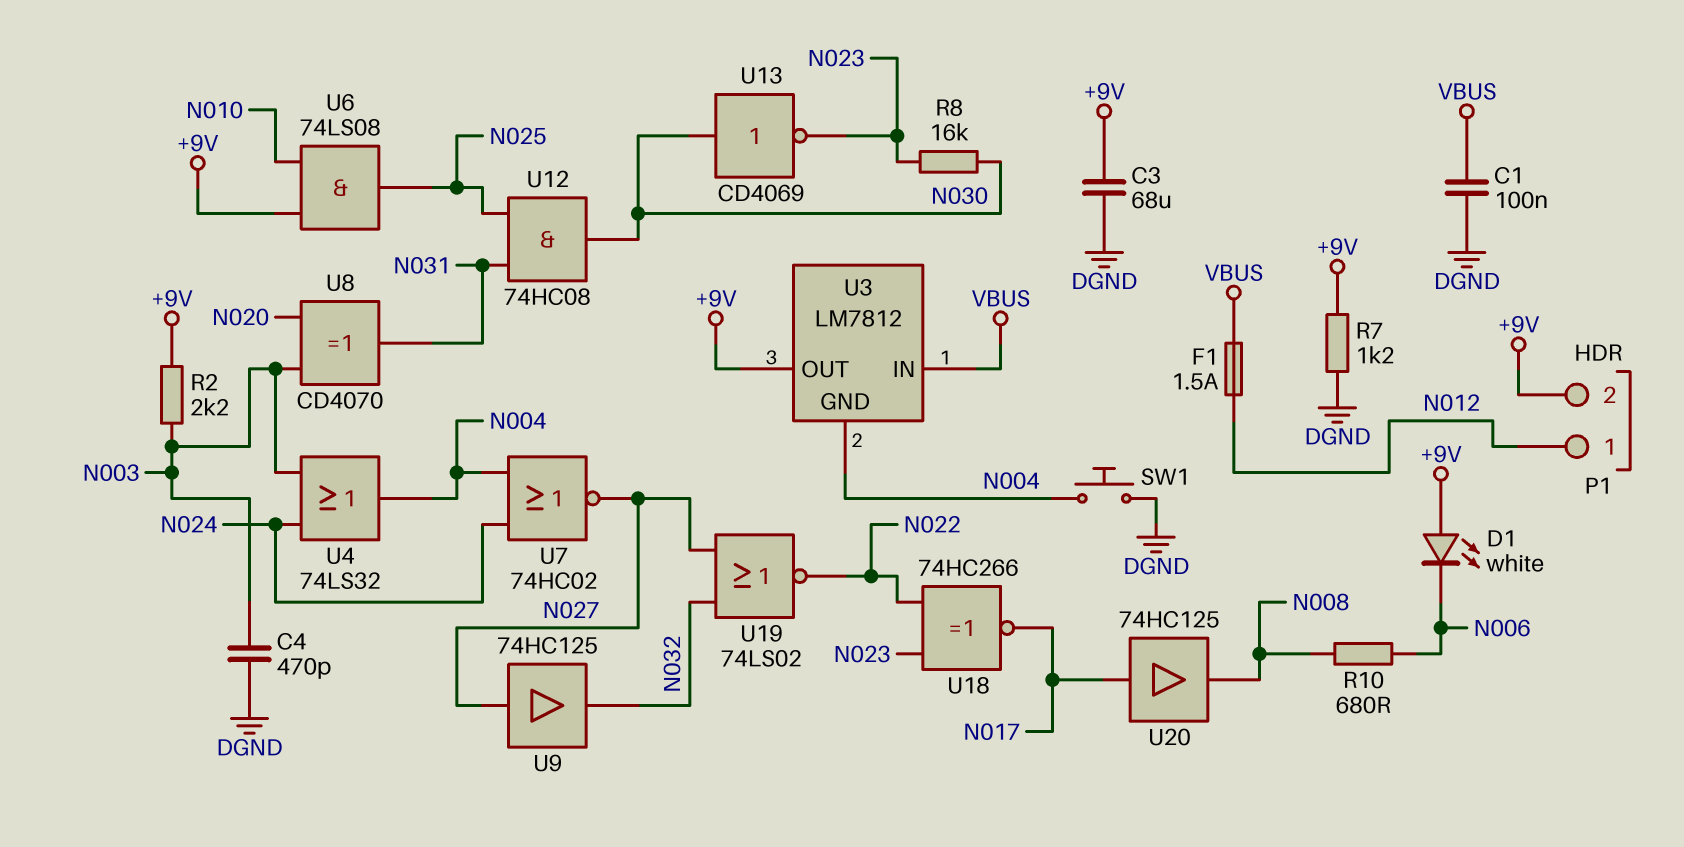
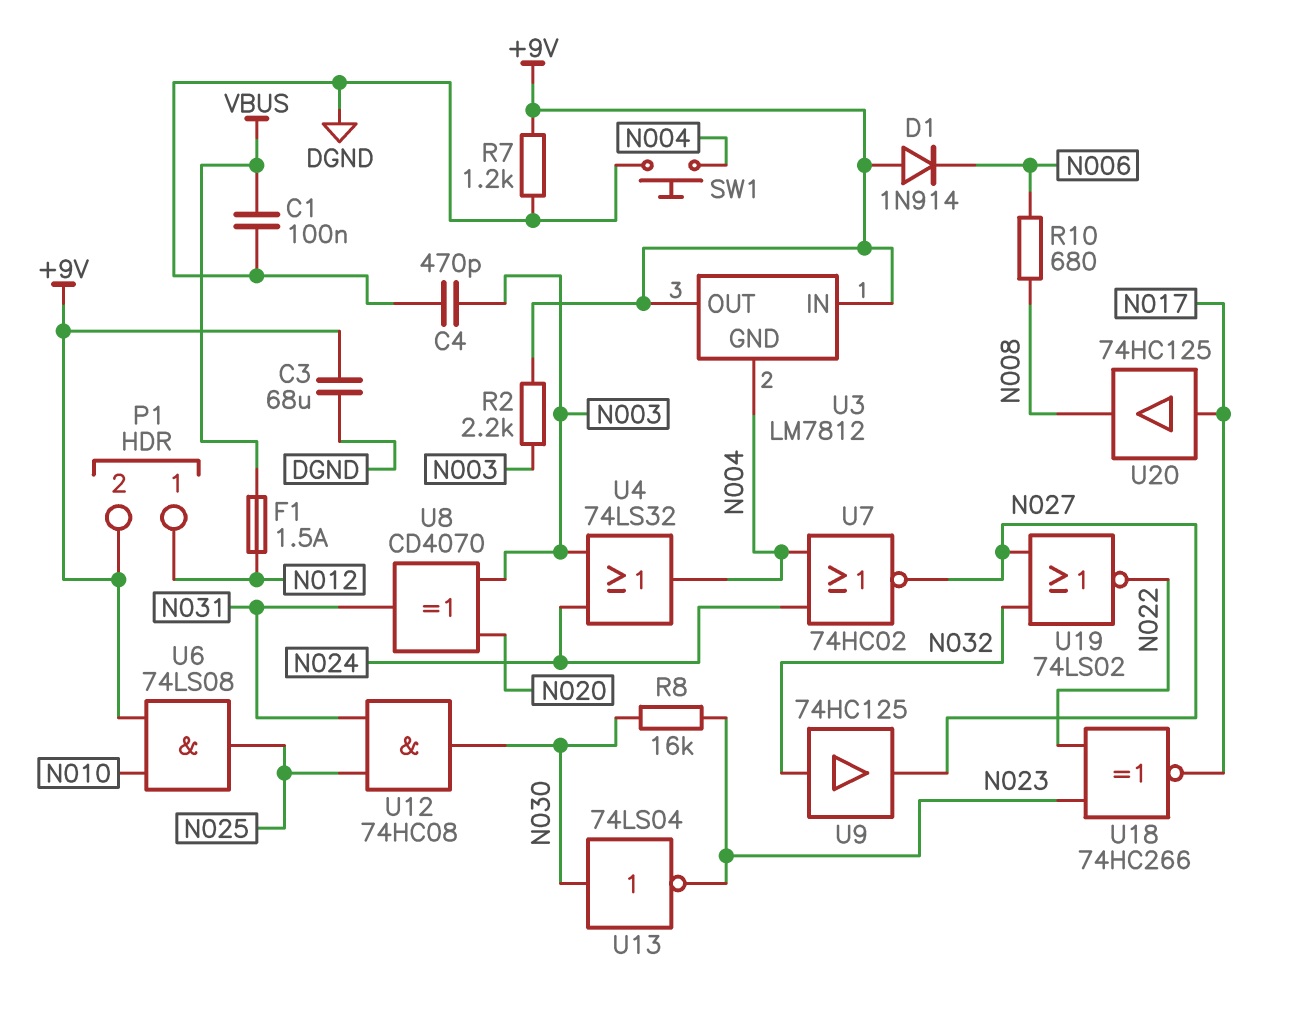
D1: LED white (A +9V, K N006) -> diode 1N914 (A +9V, K N006)
U3 pin IN: VBUS -> +9V
U9: buffer 74HC125 (in N027, out N032) -> buffer 74HC125 (in N032, out N027)
U13: NOT CD4069 (in N030, out N023) -> NOT 74LS04 (in N030, out N023)

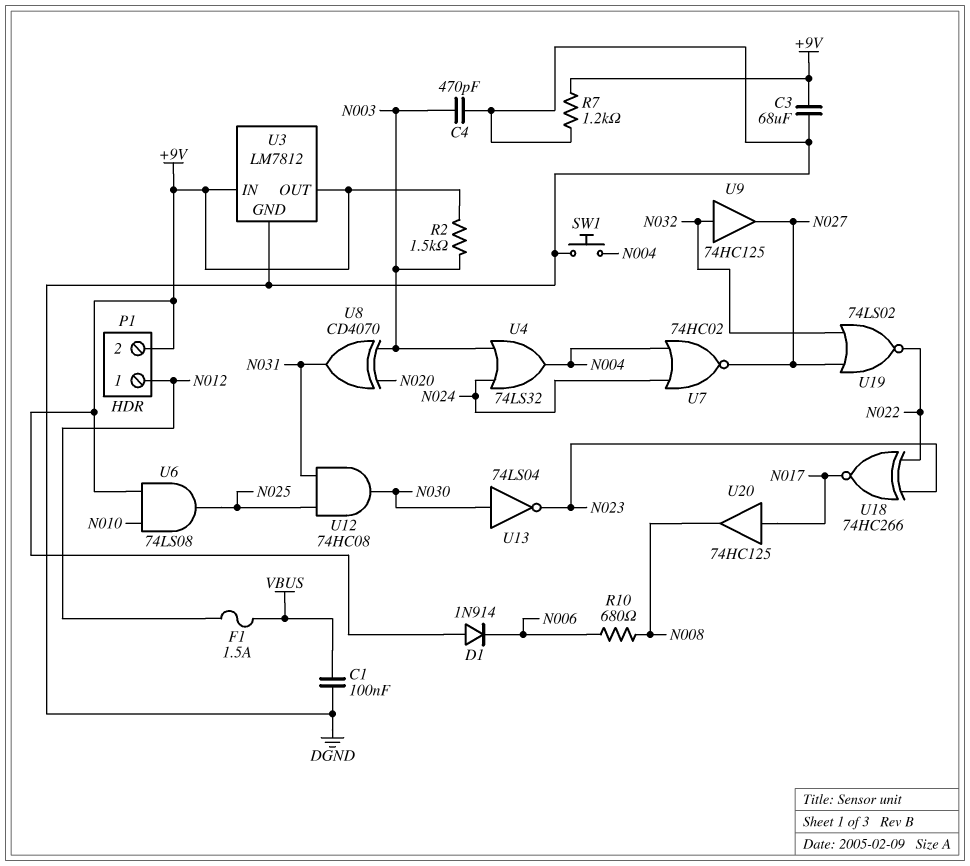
R2: 2.2k (+9V, N003) -> 1.5k (+9V, N003)
R8: 16k (N023, N030) -> none
U3 pin GND: N004 -> DGND

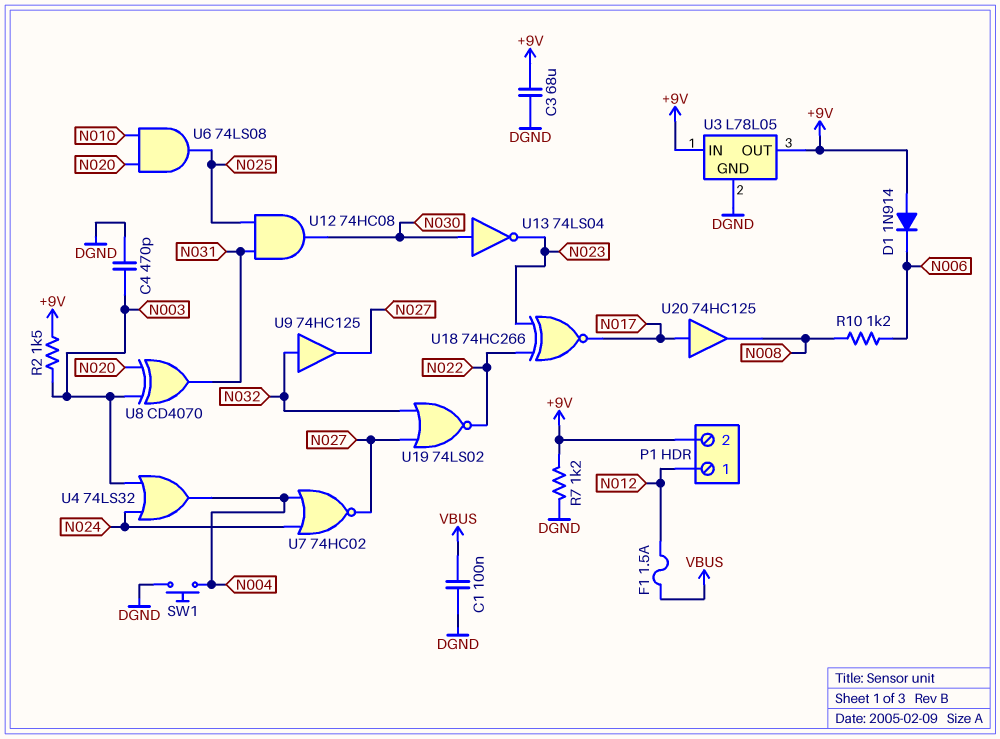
R10: 680 (N006, N008) -> 1.2k (N006, N008)
U3: LM7812 -> L78L05
U6: AND 74LS08 (in +9V, in N010, out N025) -> AND 74LS08 (in N010, in N020, out N025)

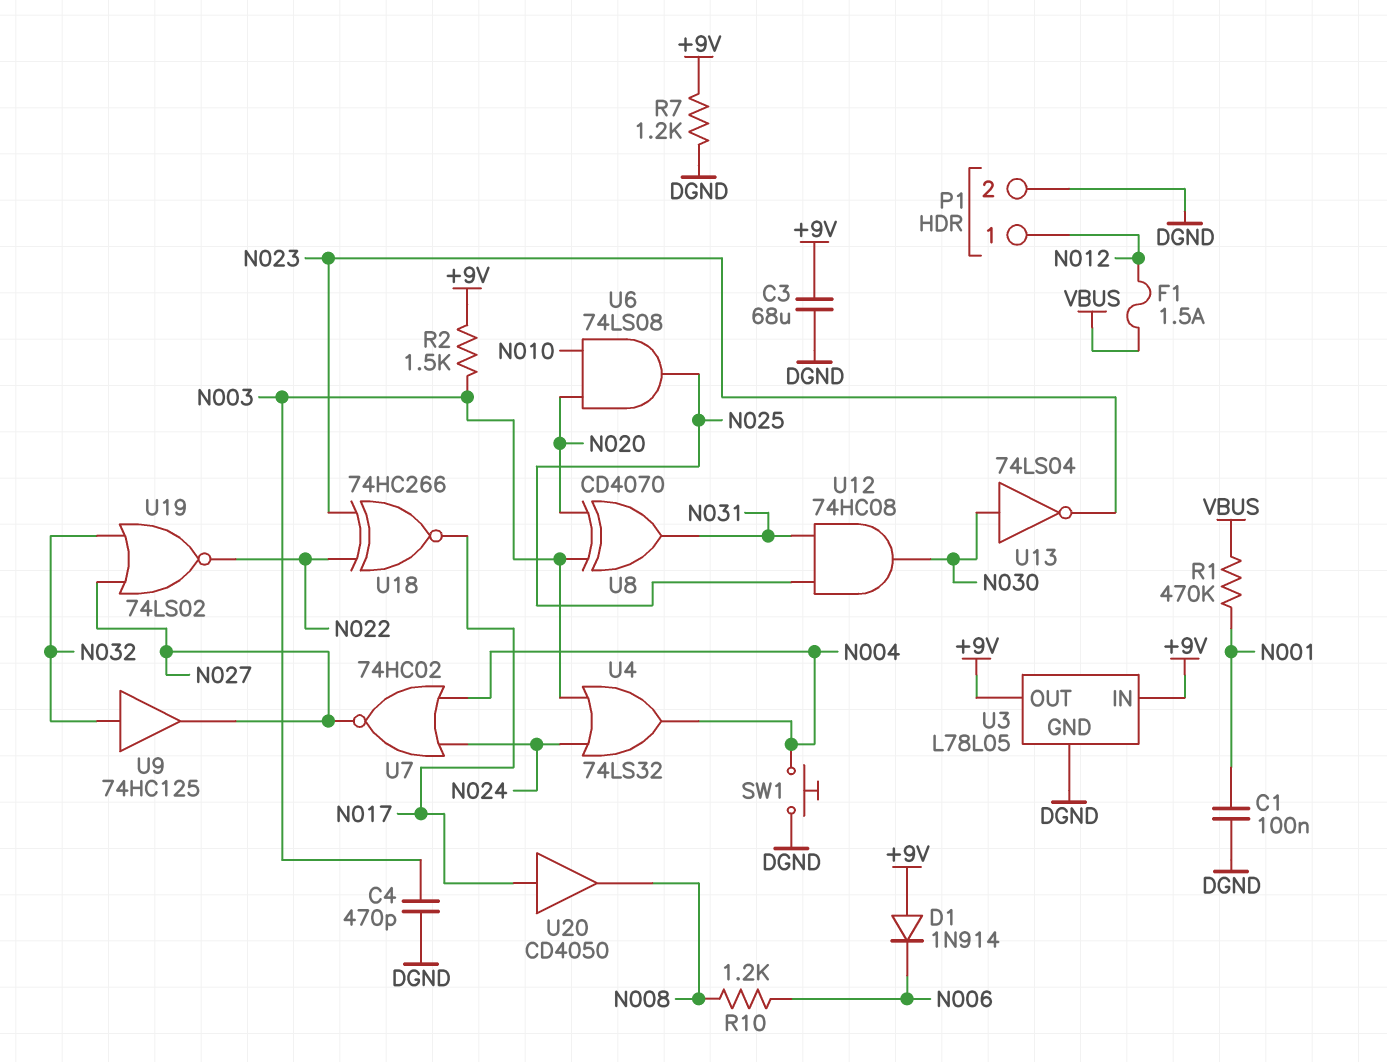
C1: 100nF (DGND, VBUS) -> 100nF (DGND, N001)
P1 pin 2: +9V -> DGND
R1: none -> 470k (N001, VBUS)
U20: buffer 74HC125 (in N017, out N008) -> buffer CD4050 (in N017, out N008)

